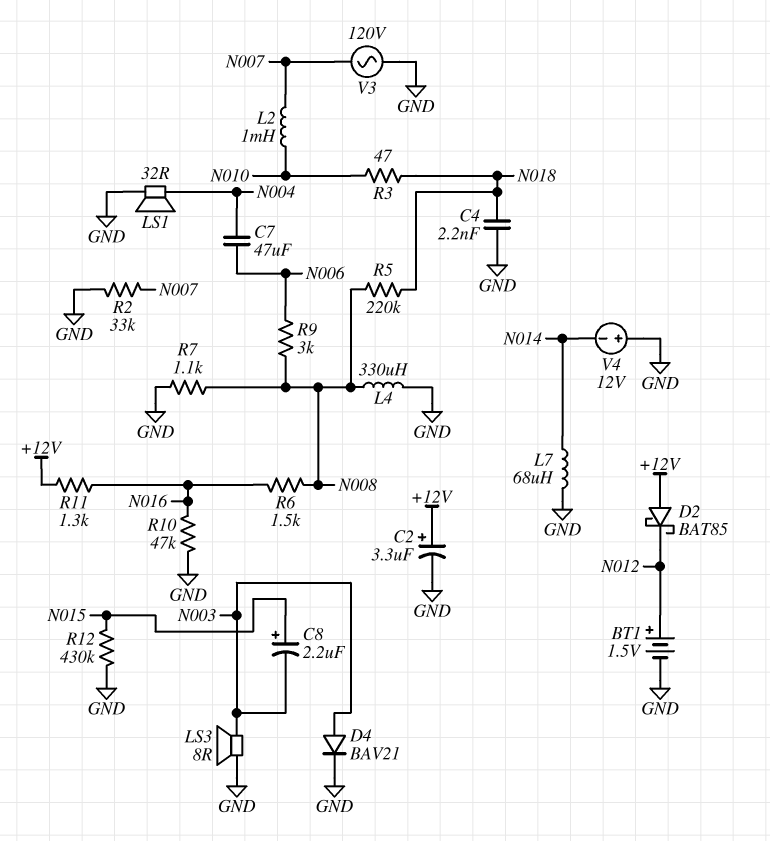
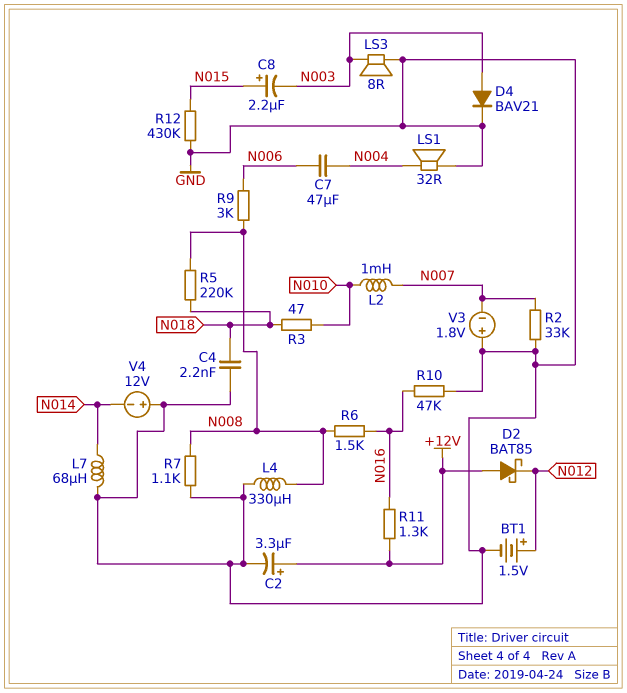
V3: AC 120V (GND, N007) -> 1.8V (plus GND, minus N007)

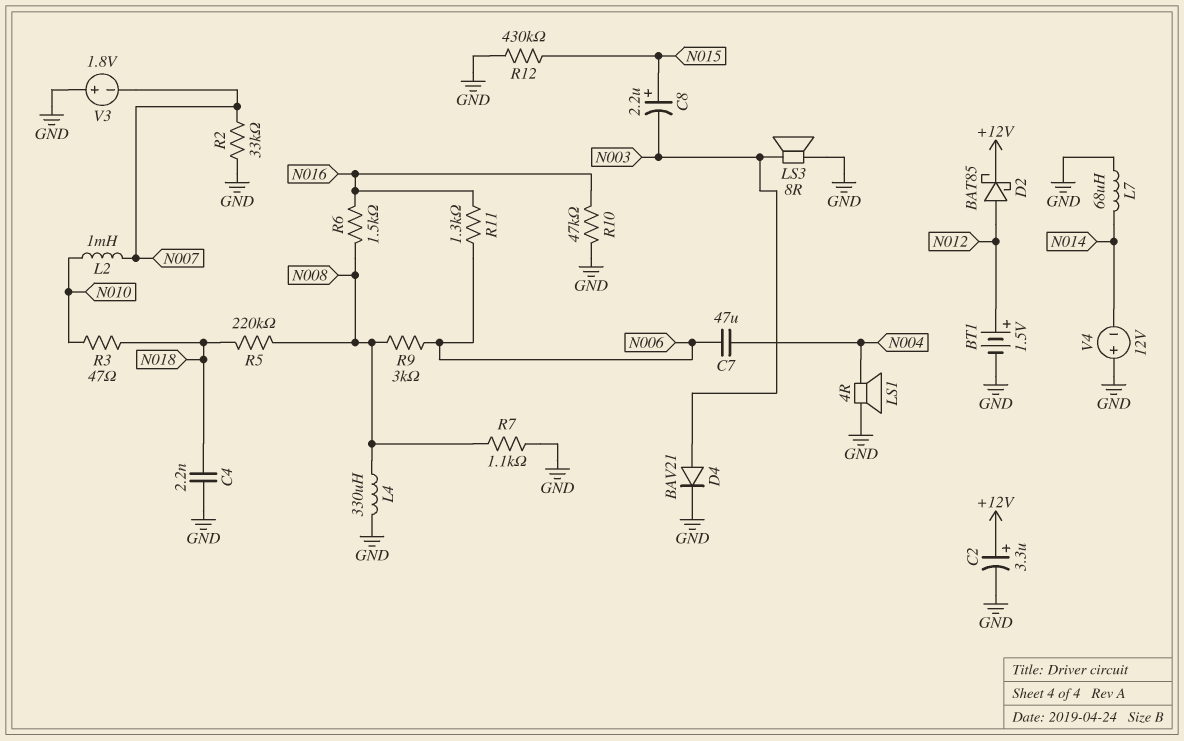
D2: schottky BAT85 (A +12V, K N012) -> schottky BAT85 (A N012, K +12V)
LS1: speaker 32R (GND, N004) -> speaker 4R (GND, N004)
R11: 1.3k (+12V, N016) -> 1.3k (N006, N016)

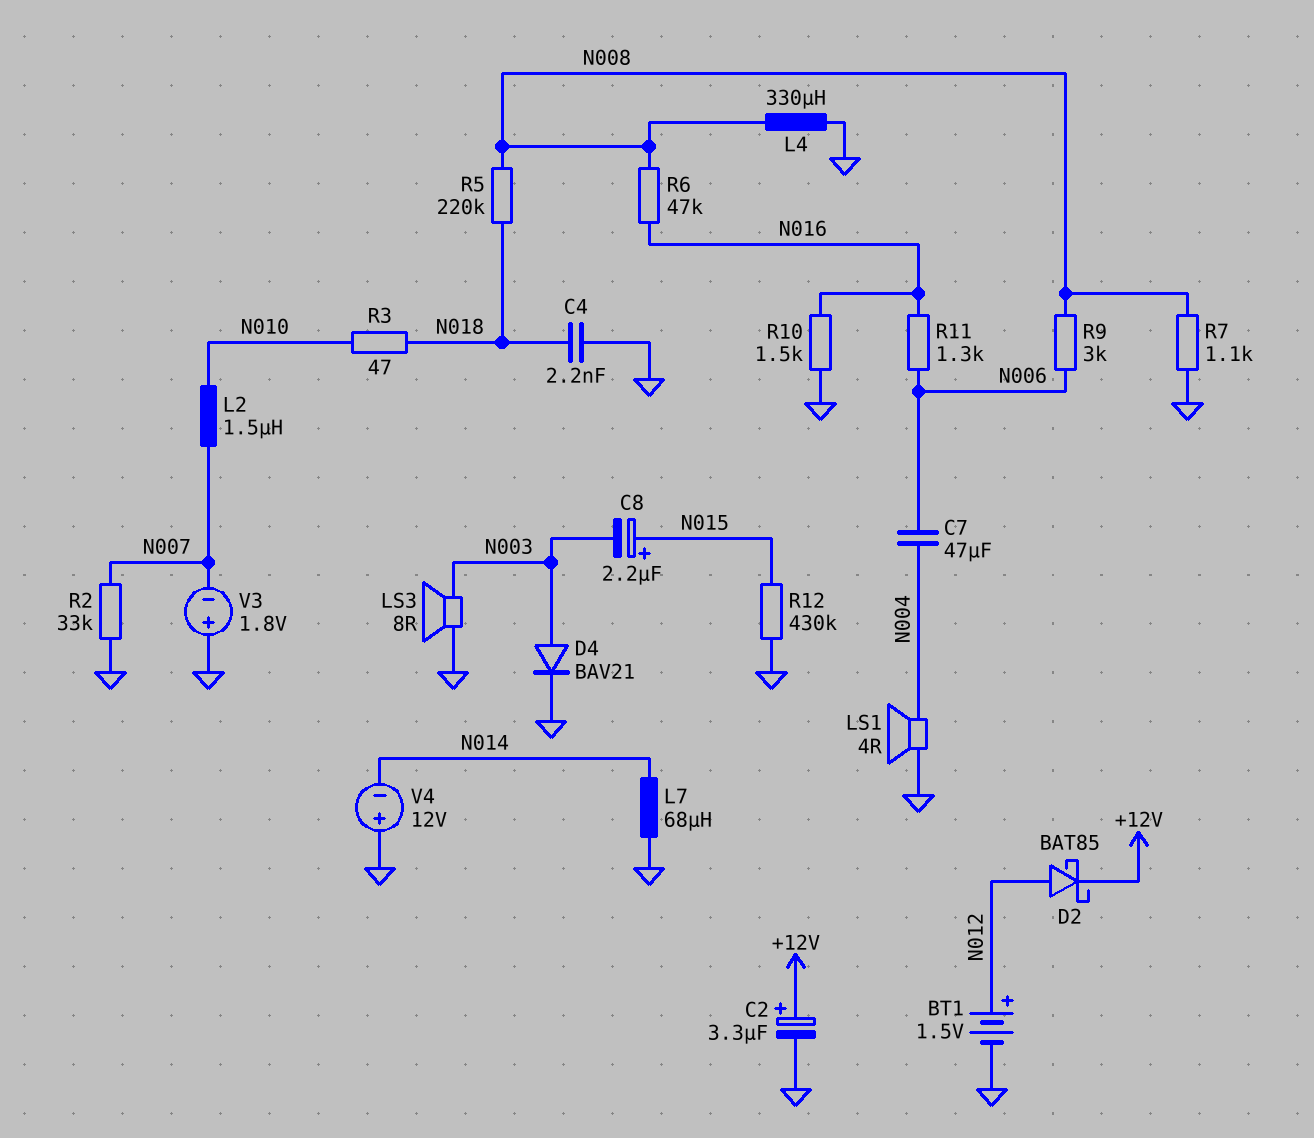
L2: 1mH (N007, N010) -> 1.5uH (N007, N010)
R6: 1.5k (N008, N016) -> 47k (N008, N016)
R10: 47k (GND, N016) -> 1.5k (GND, N016)

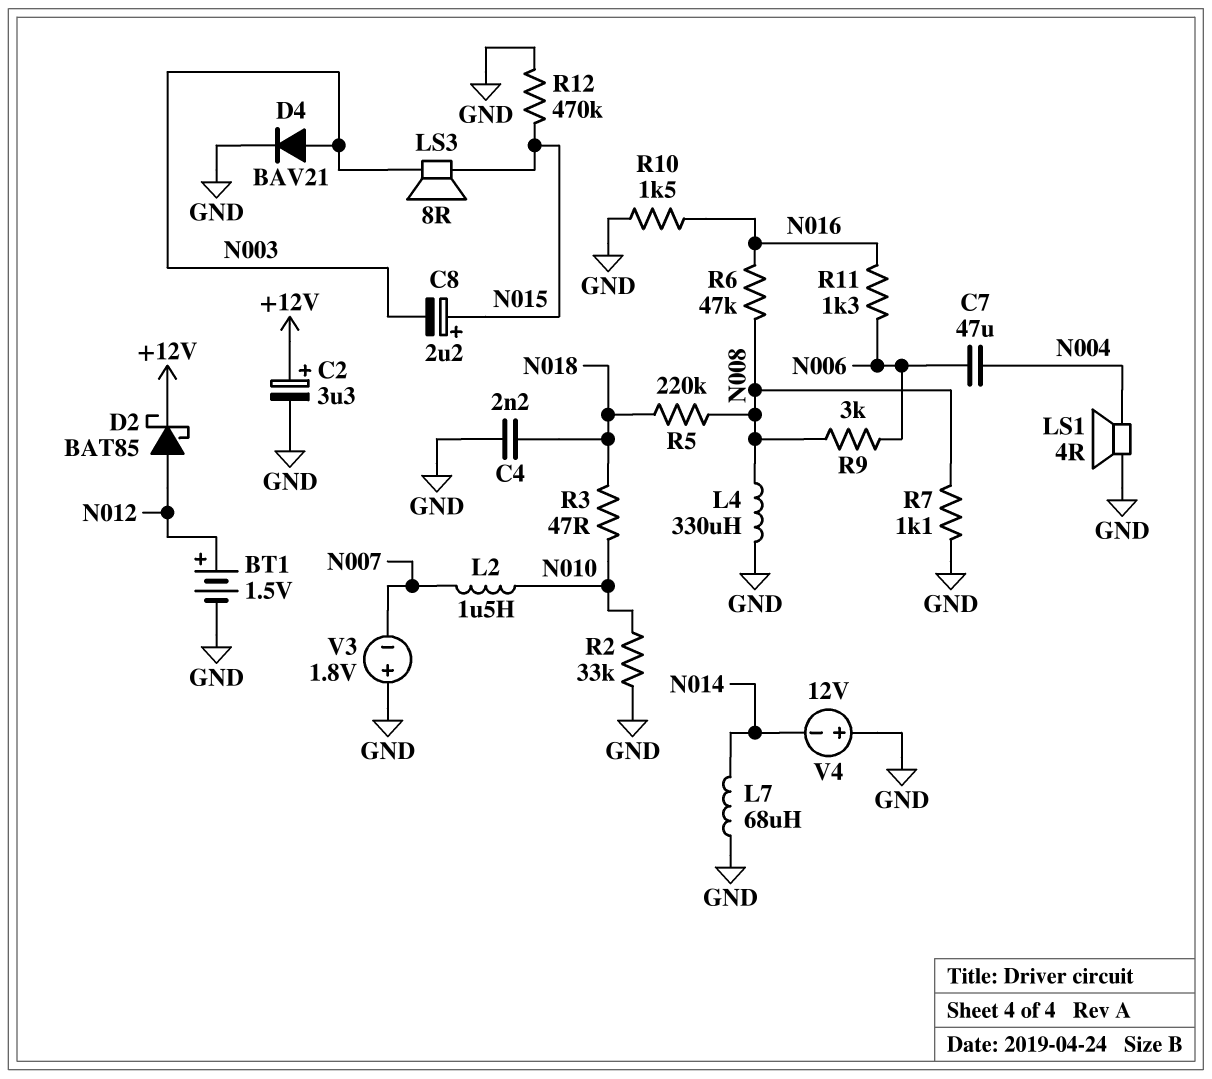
LS3: speaker 8R (GND, N003) -> speaker 8R (N003, N015)
R2: 33k (GND, N007) -> 33k (GND, N010)
R12: 430k (GND, N015) -> 470k (GND, N015)

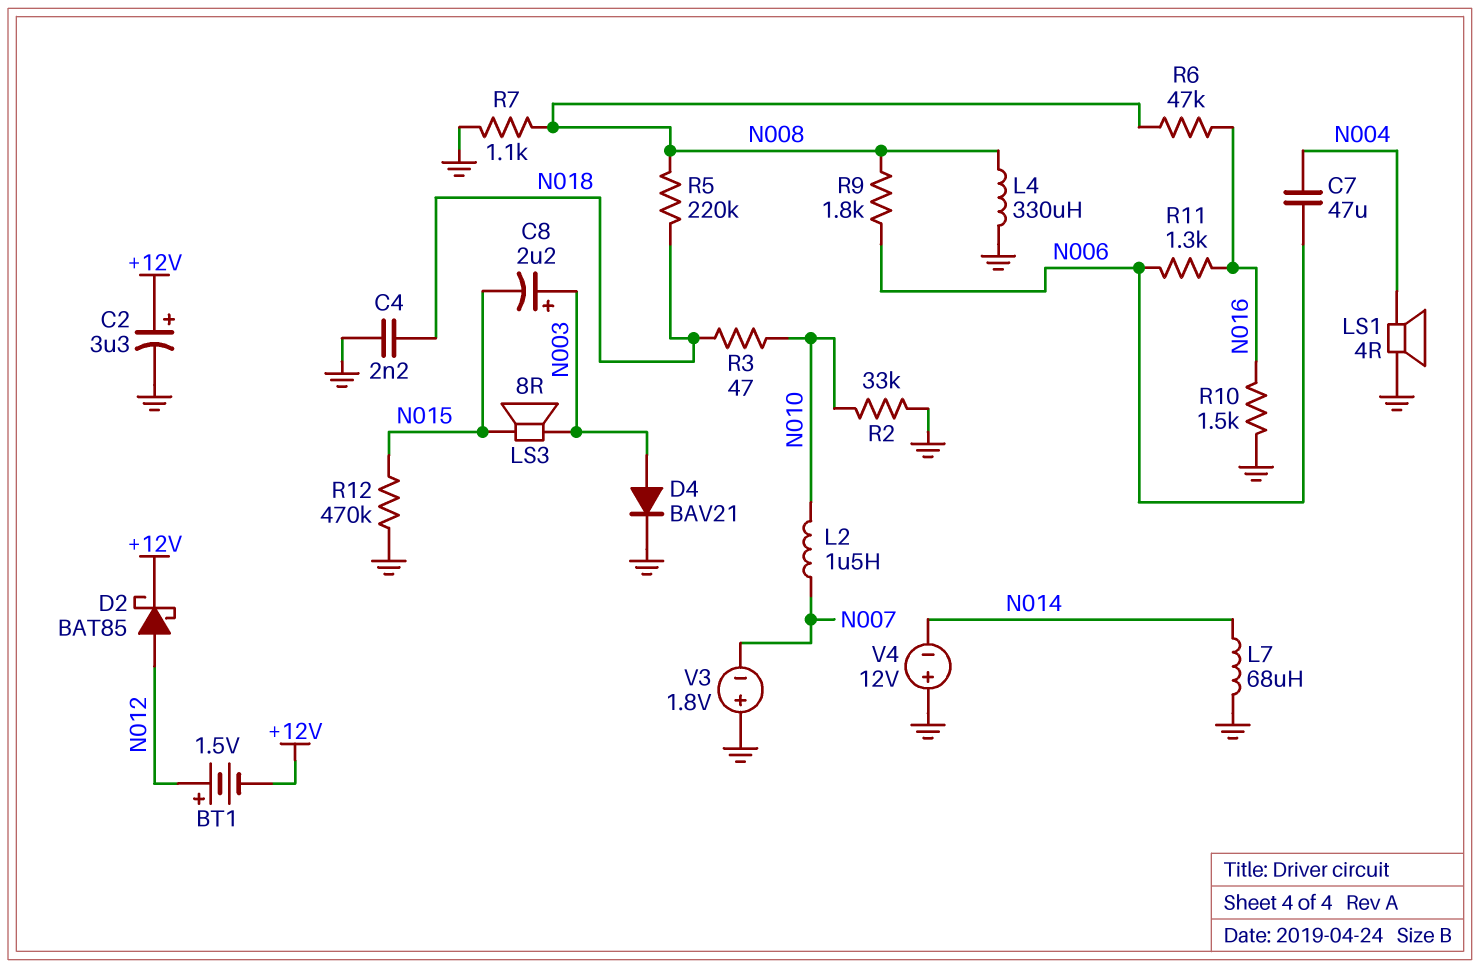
BT1: 1.5V (plus N012, minus GND) -> 1.5V (plus N012, minus +12V)
C8: 2.2uF (plus N015, minus N003) -> 2.2uF (plus N003, minus N015)
R9: 3k (N006, N008) -> 1.8k (N006, N008)

